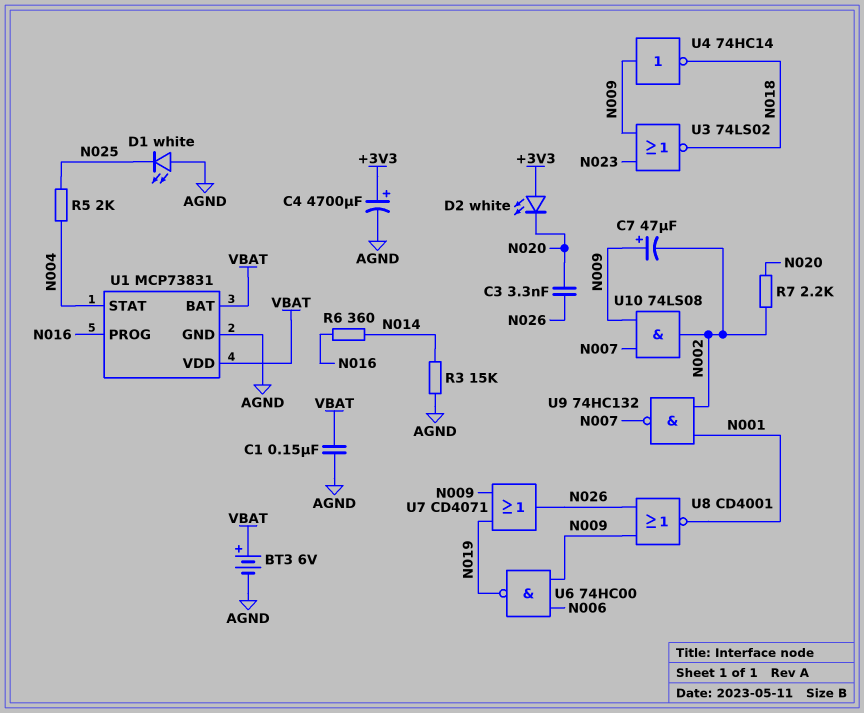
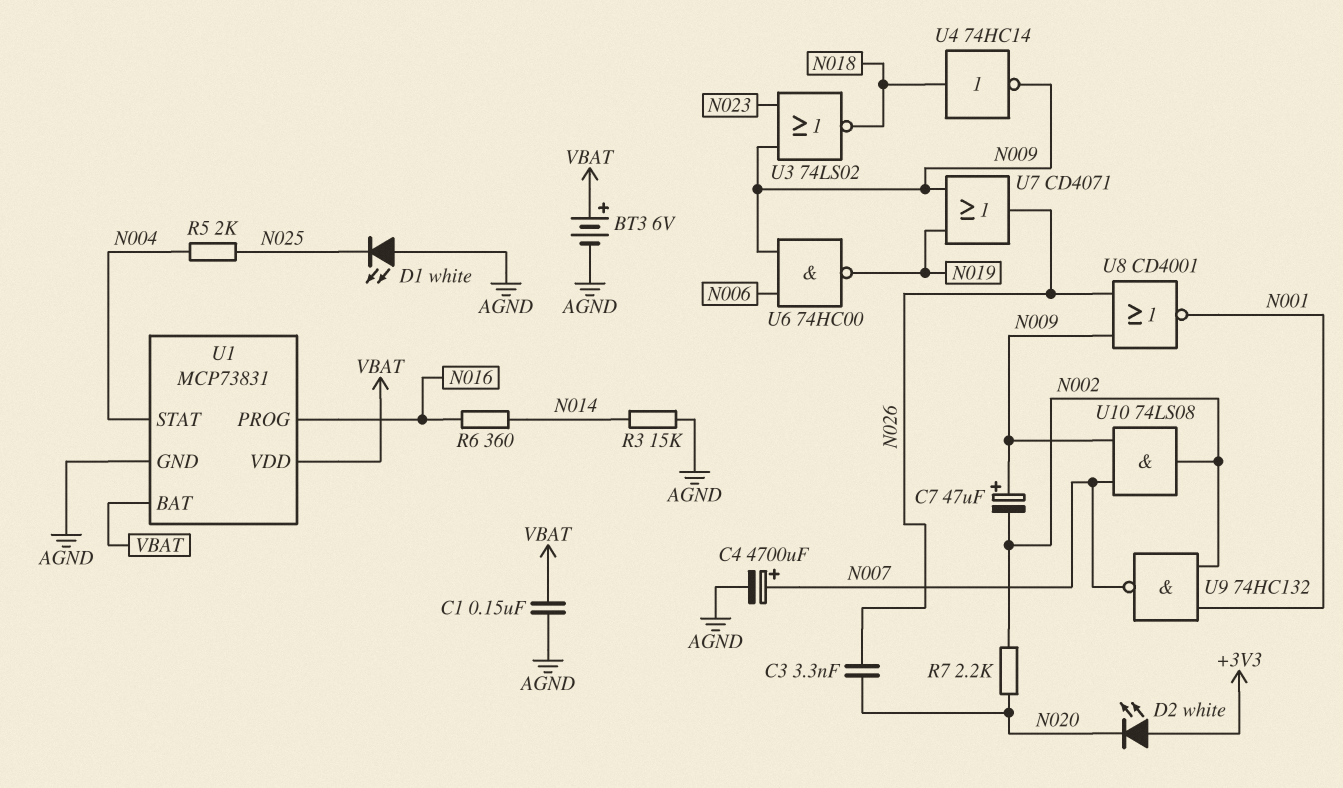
C4: 4700uF (plus +3V3, minus AGND) -> 4700uF (plus N007, minus AGND)
U4: NOT 74HC14 (in N009, out N018) -> NOT 74HC14 (in N018, out N009)

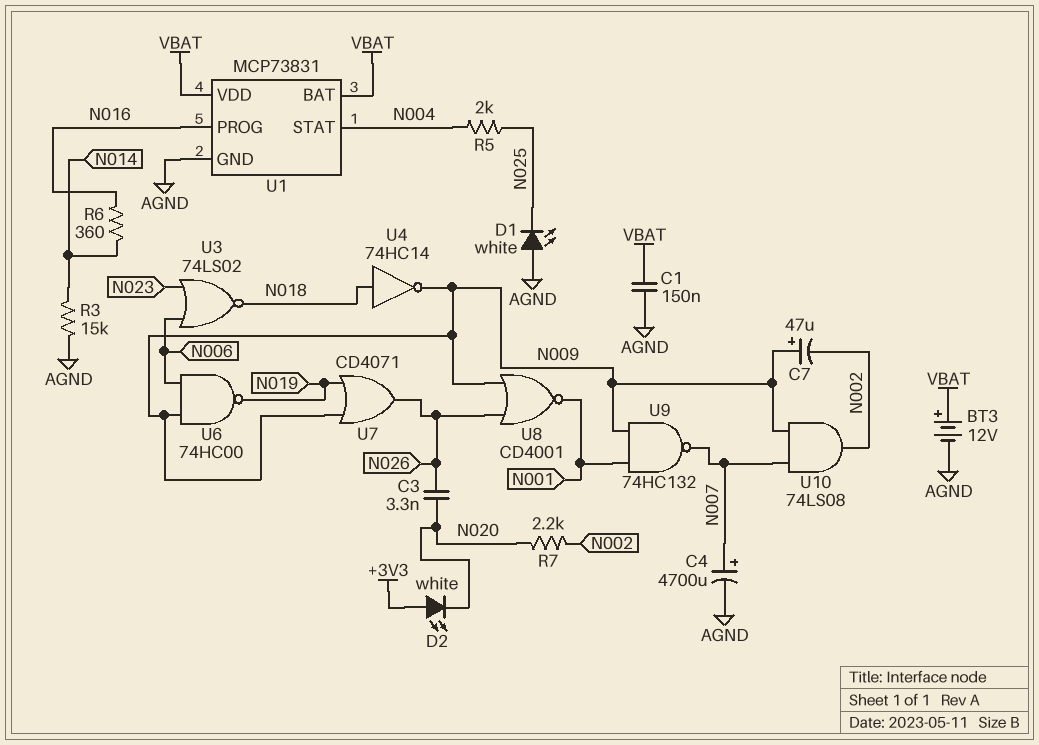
BT3: 6V (plus VBAT, minus AGND) -> 12V (plus VBAT, minus AGND)
U3: NOR 74LS02 (in N009, in N023, out N018) -> NOR 74LS02 (in N006, in N023, out N018)
U9: NAND 74HC132 (in N001, in N002, out N007) -> NAND 74HC132 (in N001, in N009, out N007)

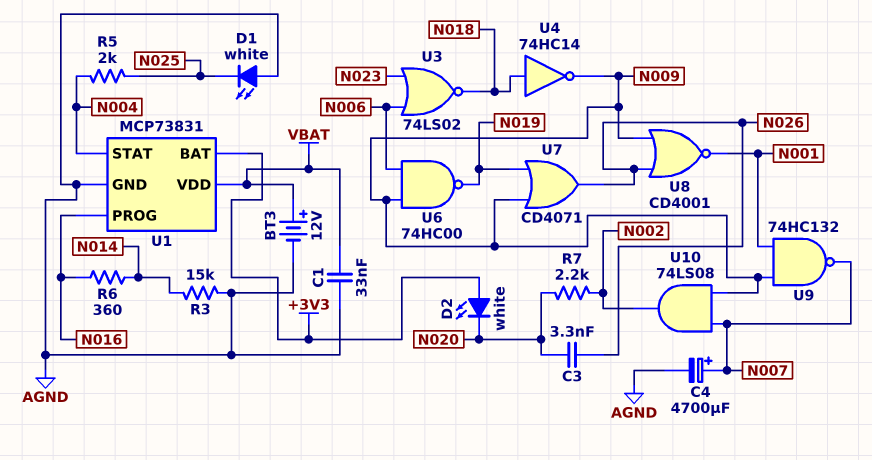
C1: 150nF (AGND, VBAT) -> 33nF (AGND, VBAT)
C7: 47uF (plus N009, minus N002) -> none
U1 pin BAT: VBAT -> +3V3

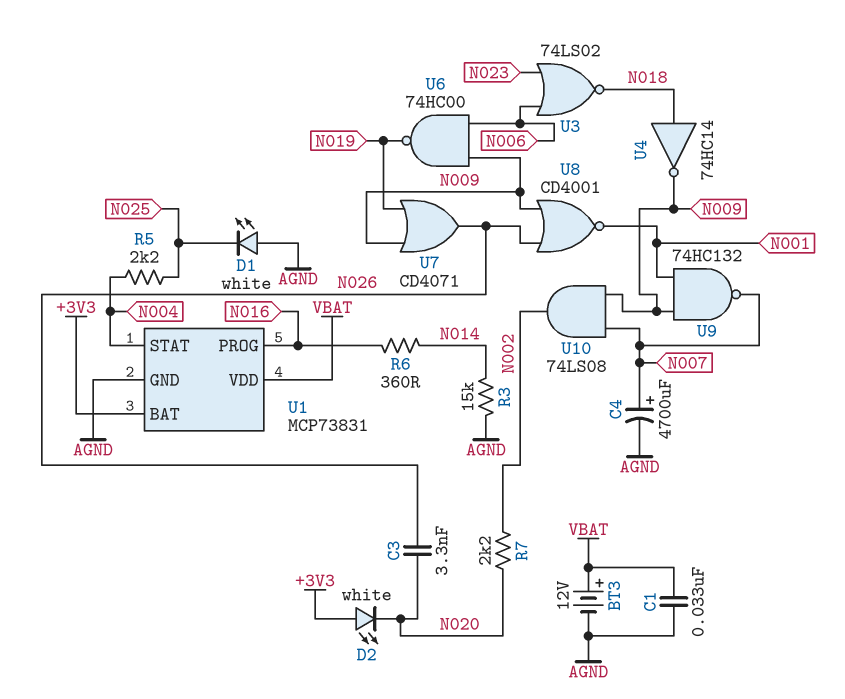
R5: 2k (N004, N025) -> 2.2k (N004, N025)

